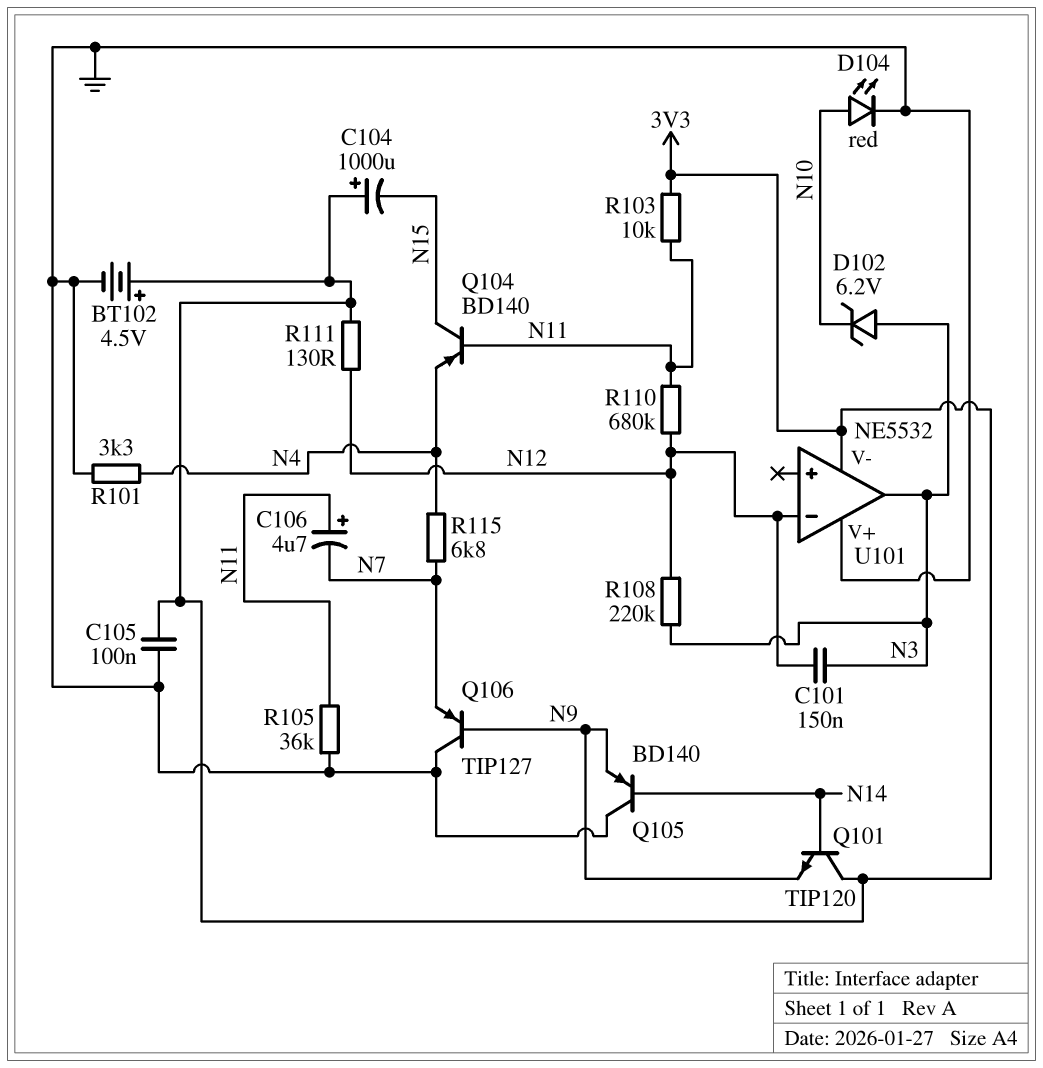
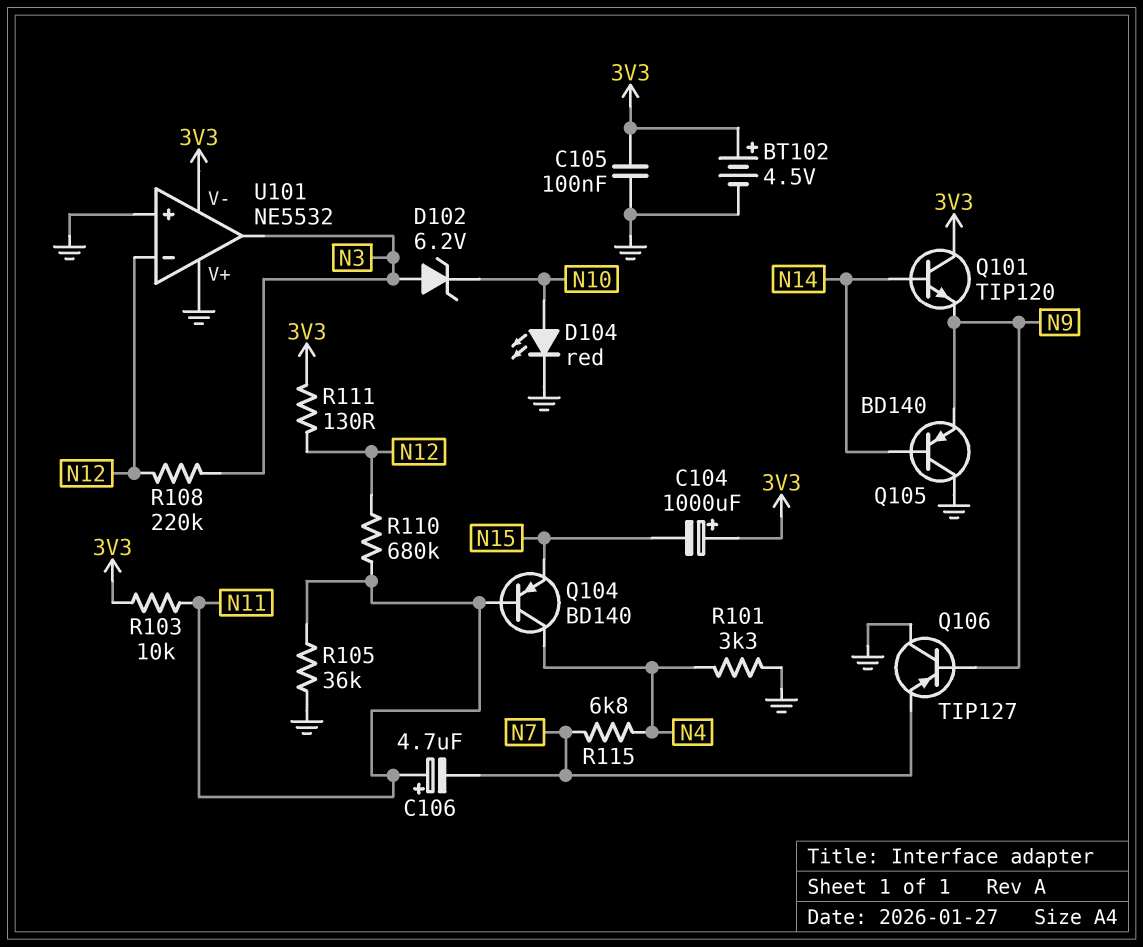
C101: 150nF (N3, N12) -> none
Q104: PNP BD140 (B N11, C N15, E N4) -> PNP BD140 (B N11, C N4, E N15)
U101 pin in+: none -> GND

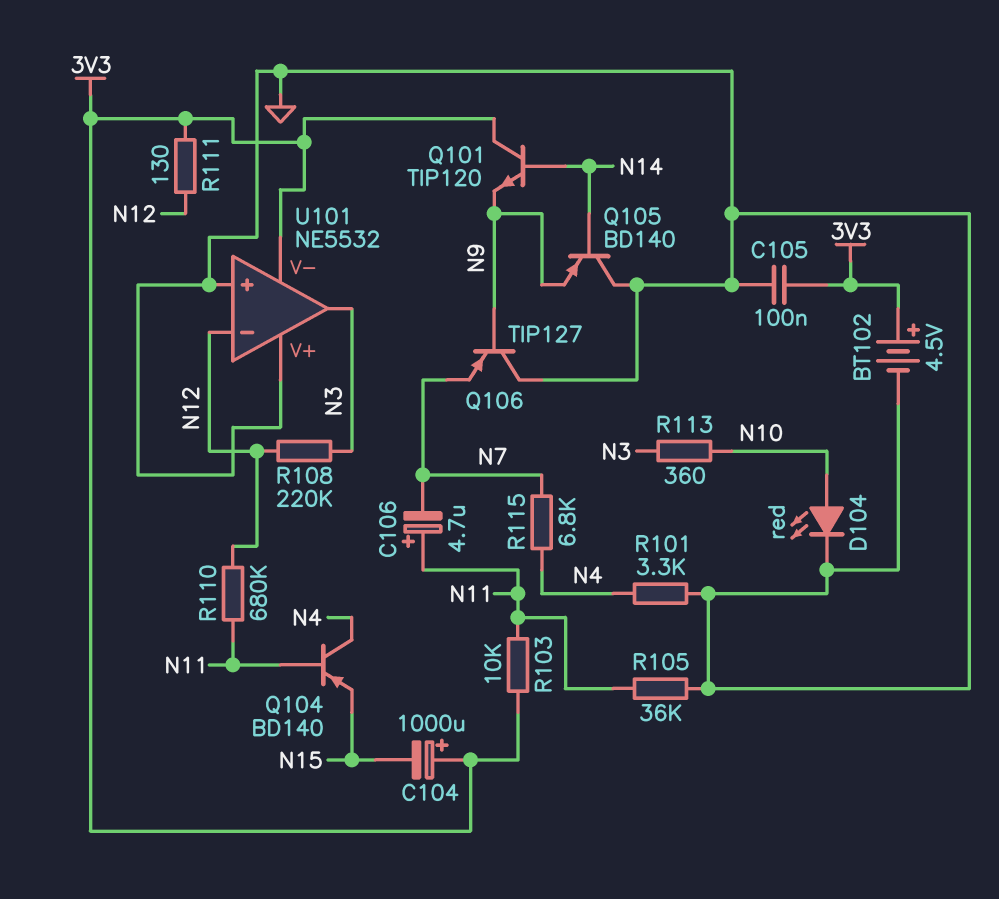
D102: zener 6.2V (A N3, K N10) -> none
R113: none -> 360 (N3, N10)

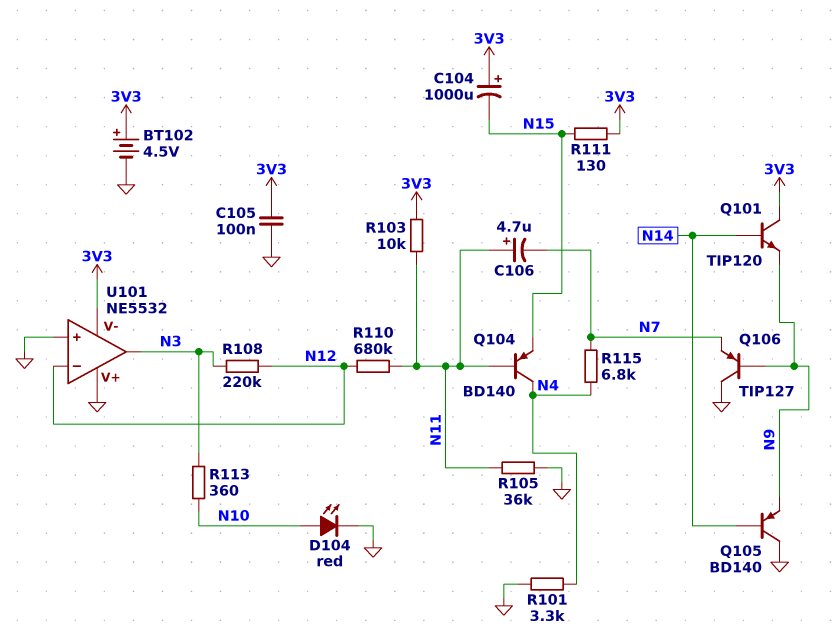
R111: 130 (3V3, N12) -> 130 (3V3, N15)

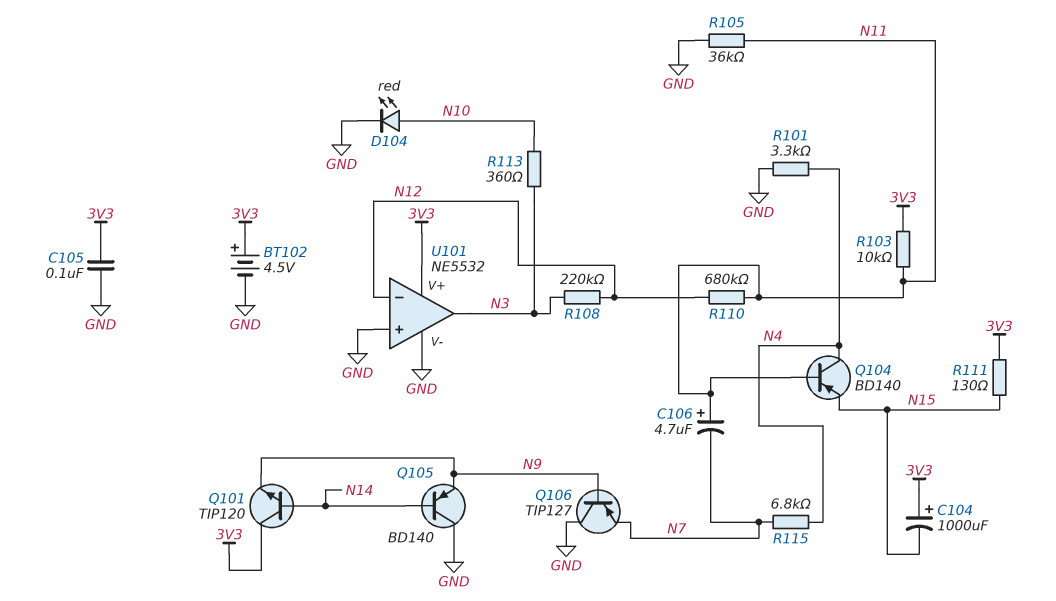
U101 pin V+: GND -> 3V3
U101 pin V-: 3V3 -> GND

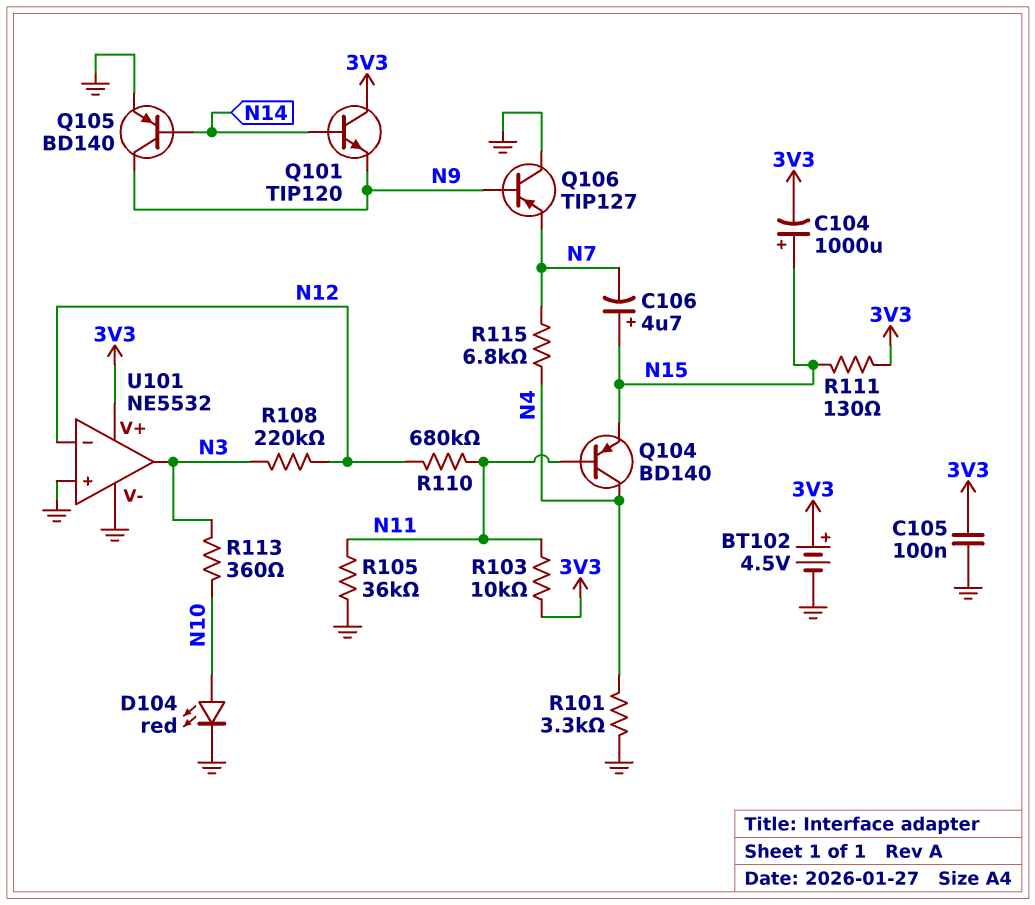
C104: 1000uF (plus 3V3, minus N15) -> 1000uF (plus N15, minus 3V3)
C106: 4.7uF (plus N11, minus N7) -> 4.7uF (plus N15, minus N7)
Q105: PNP BD140 (B N14, C GND, E N9) -> PNP BD140 (B N14, C N9, E GND)

